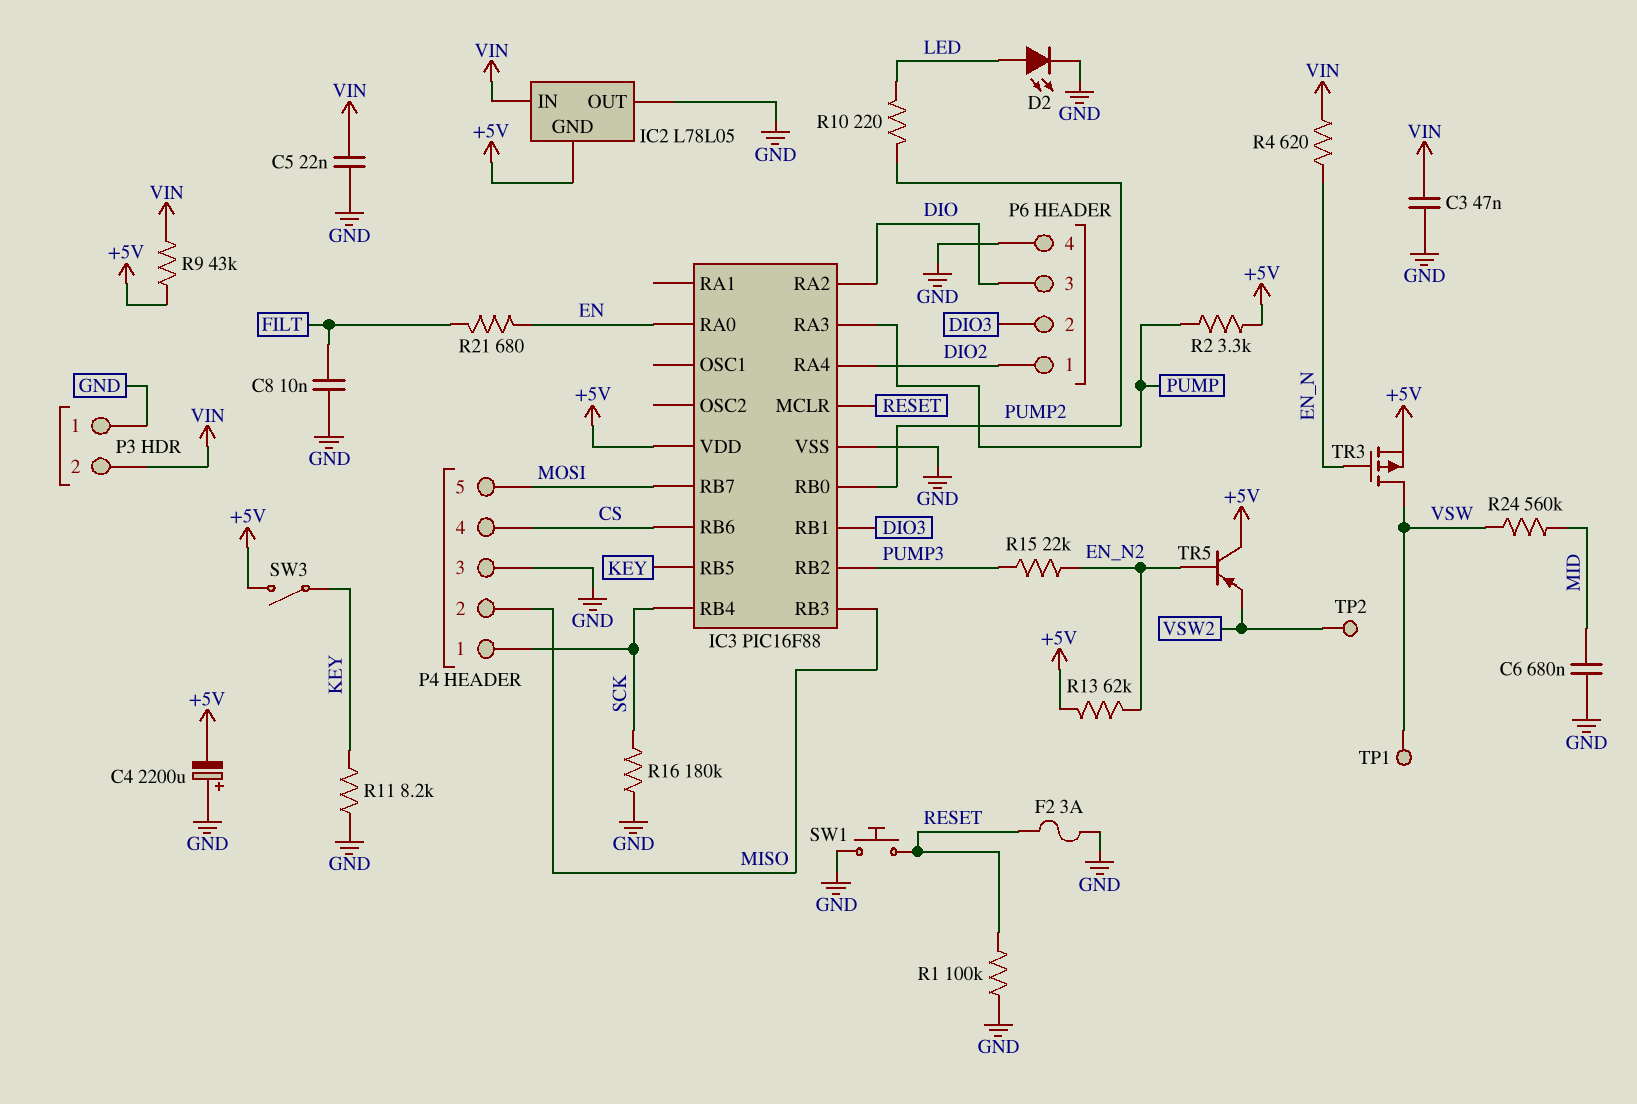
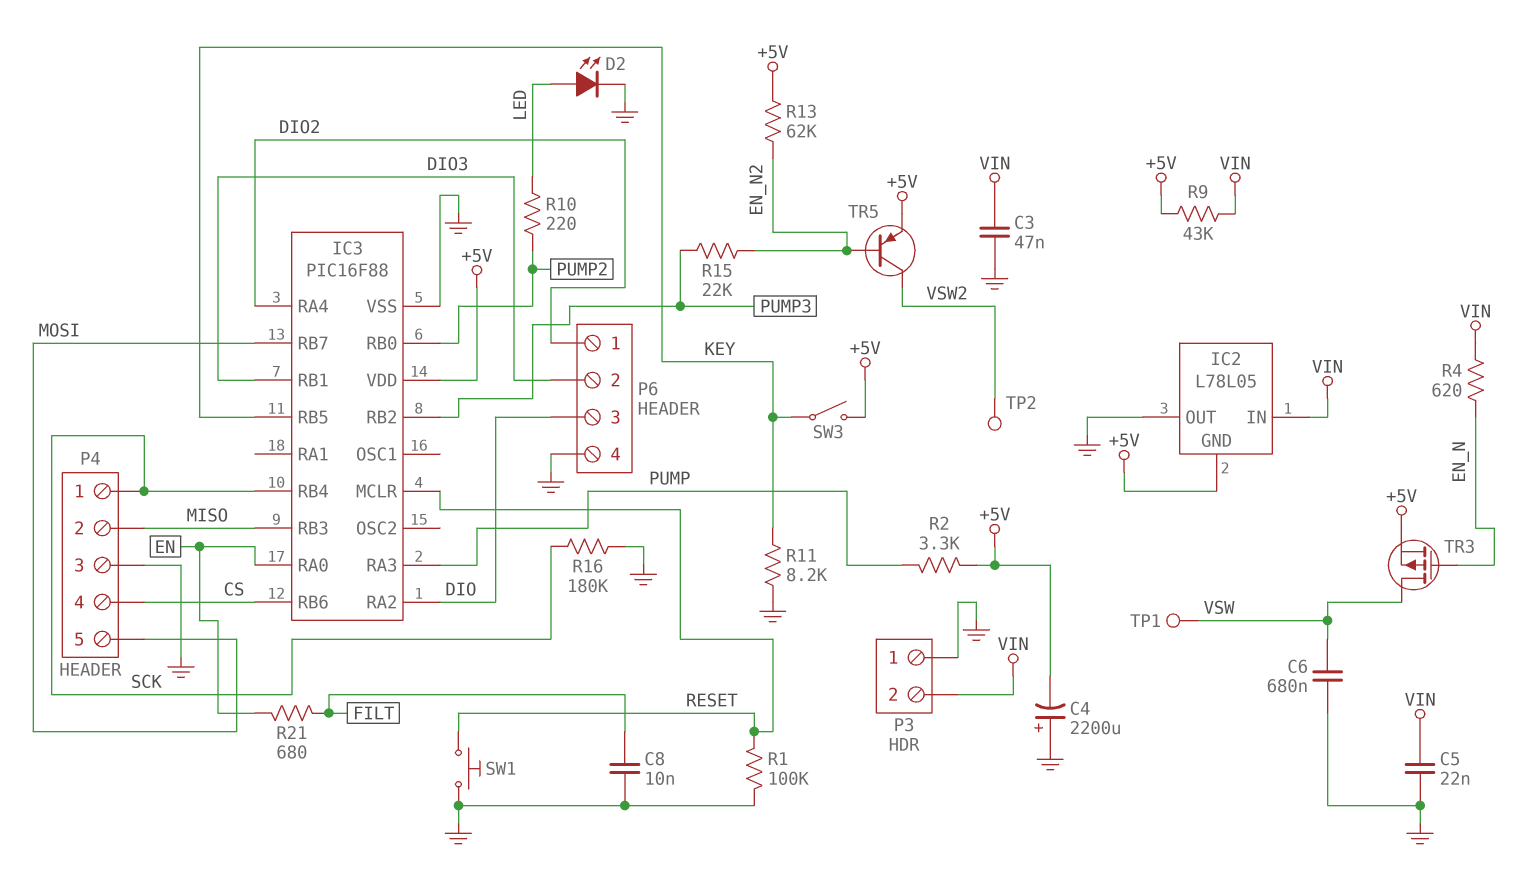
C6: 680nF (GND, MID) -> 680nF (GND, VSW)
F2: 3A (GND, RESET) -> none
R24: 560k (MID, VSW) -> none
TR5: PNP (B EN_N2, C +5V, E VSW2) -> PNP (B EN_N2, C VSW2, E +5V)

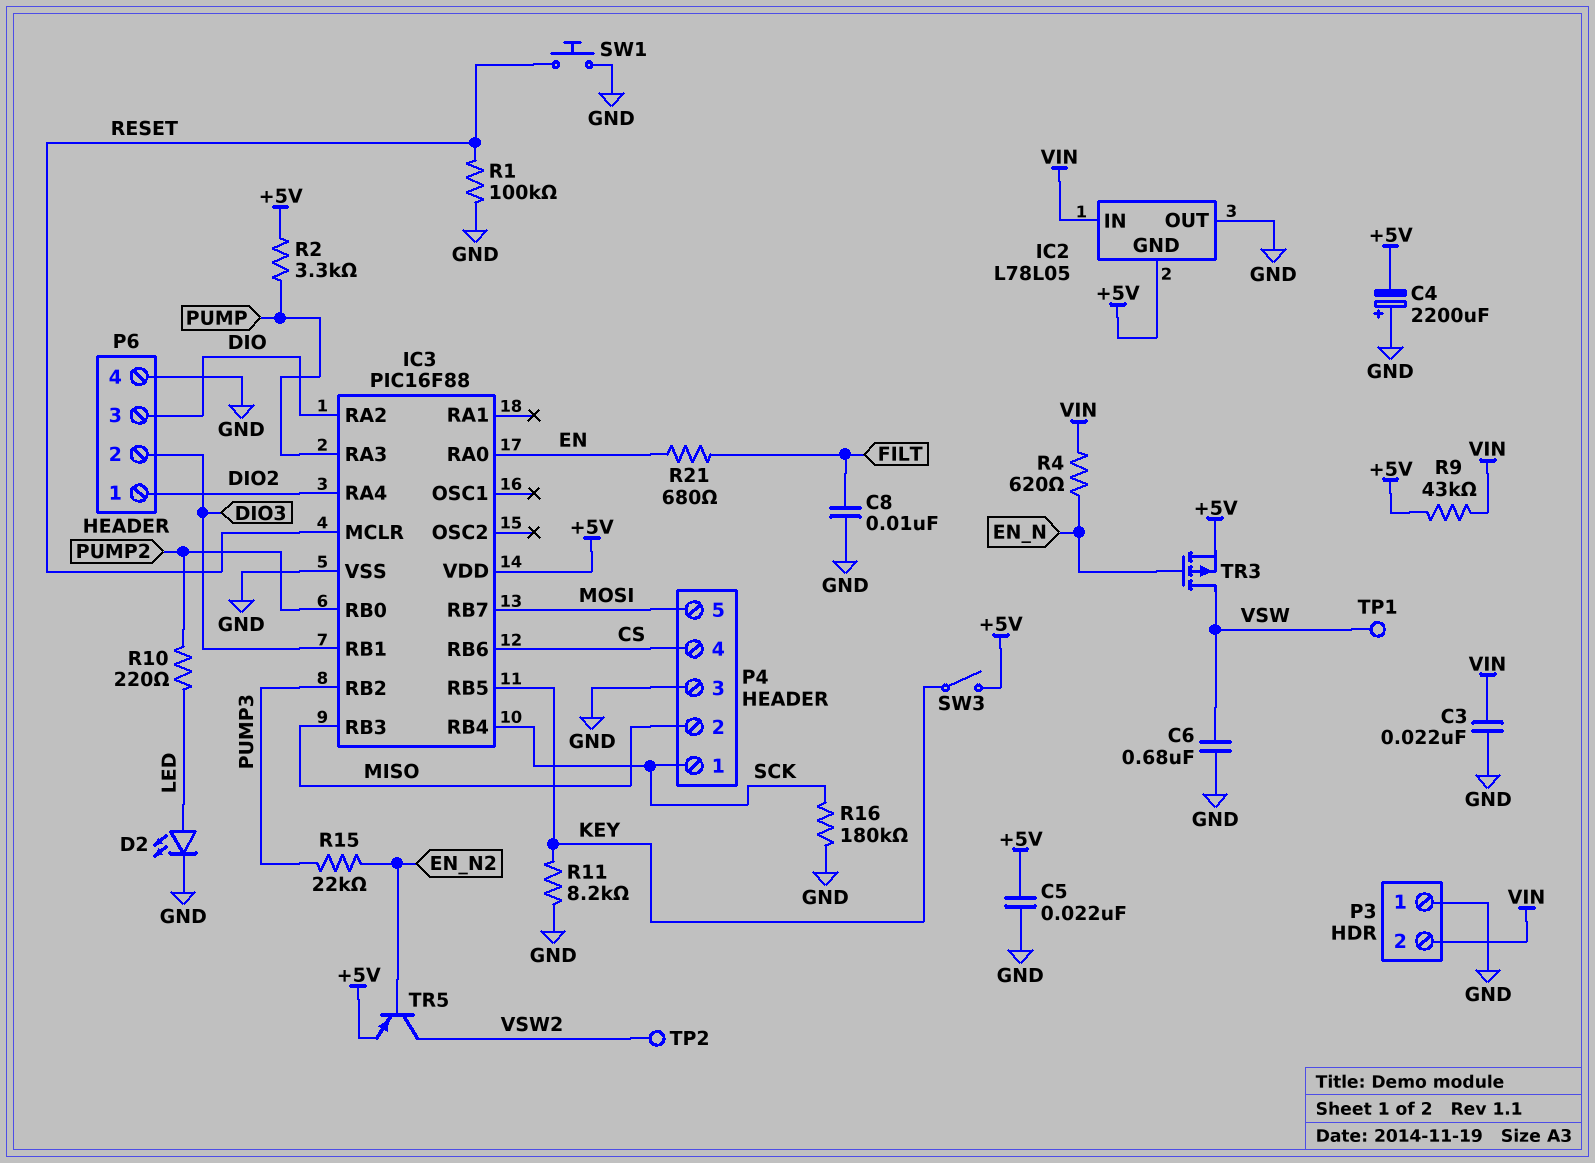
C3: 47nF (GND, VIN) -> 22nF (GND, VIN)
C5: 22nF (GND, VIN) -> 22nF (+5V, GND)
R13: 62k (+5V, EN_N2) -> none

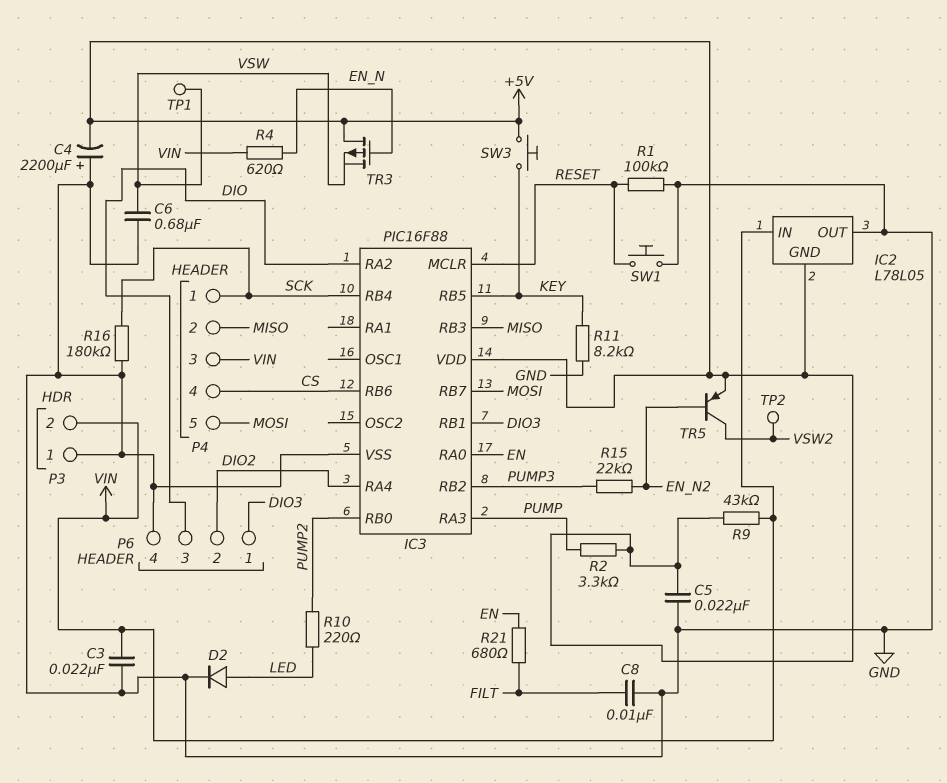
D2: LED (A LED, K GND) -> diode (A LED, K GND)
P4 pin 3: GND -> VIN
P6 pin 1: DIO2 -> DIO3
P6 pin 2: DIO3 -> DIO2
SW3: switch (+5V, KEY) -> button (+5V, KEY)
TR3: PMOS (G EN_N, D VSW, S +5V) -> PMOS (G EN_N, D +5V, S VSW)

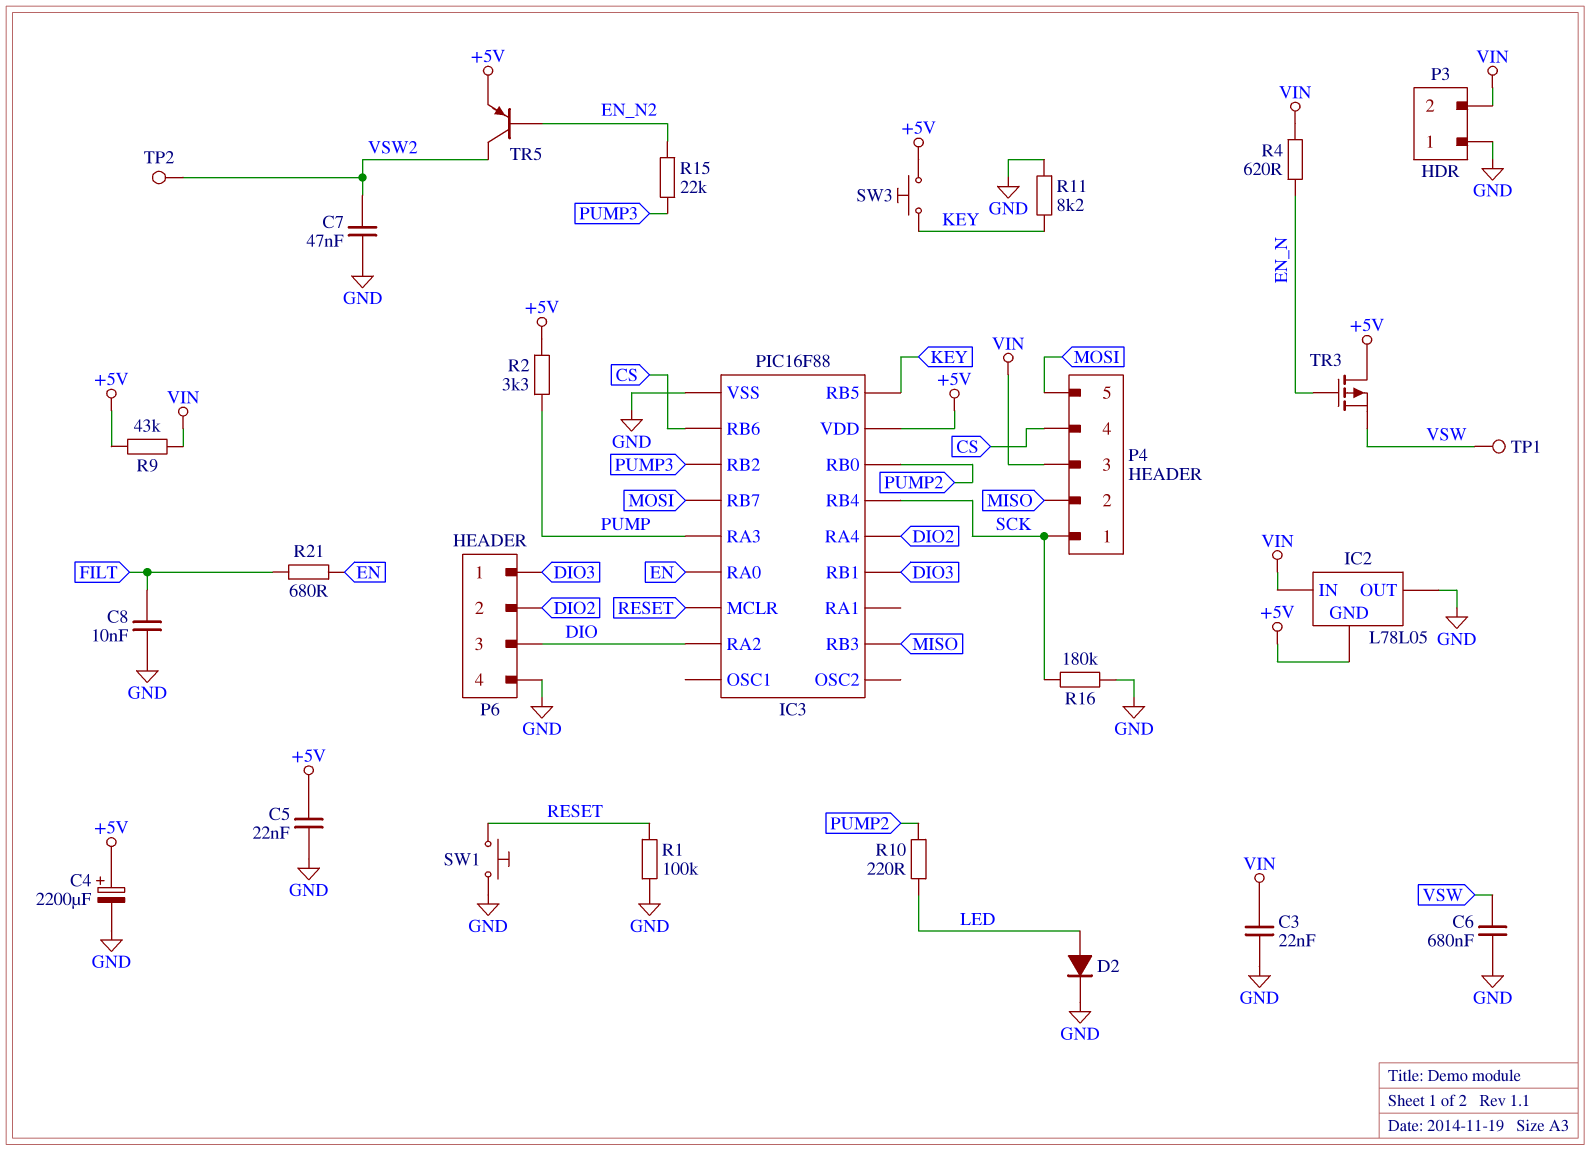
C4: 2200uF (plus GND, minus +5V) -> 2200uF (plus +5V, minus GND)
C7: none -> 47nF (GND, VSW2)

